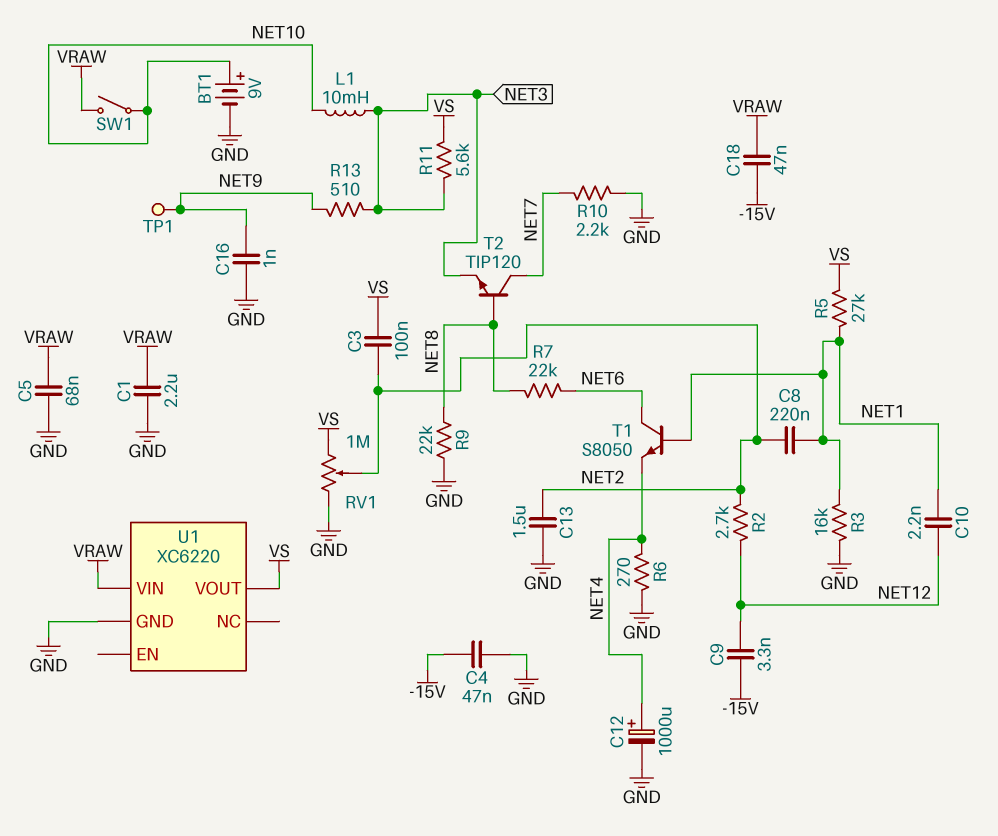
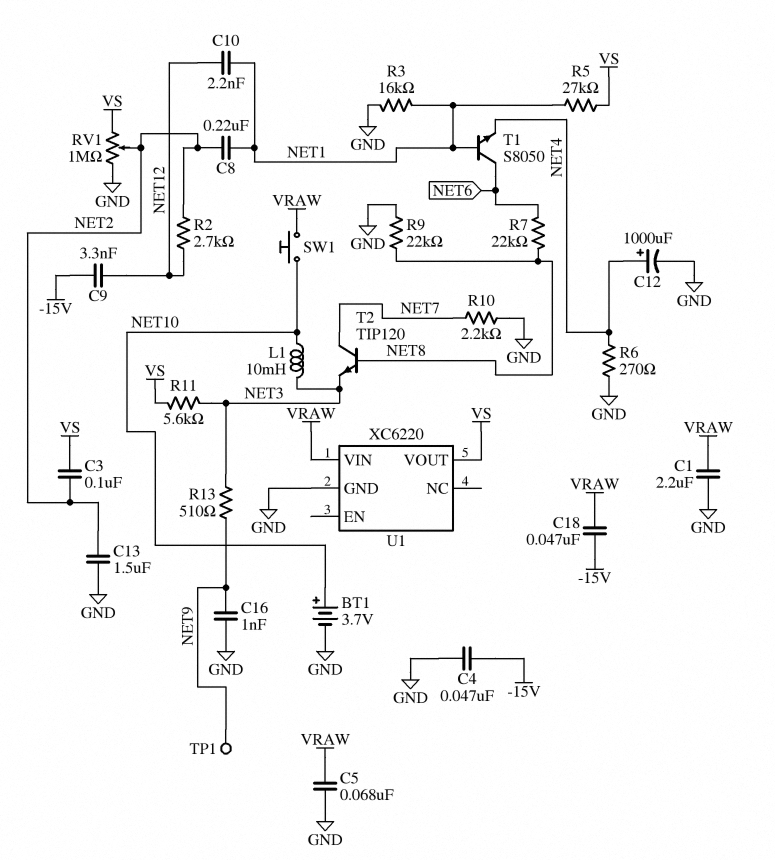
BT1: 9V (plus NET10, minus GND) -> 3.7V (plus NET10, minus GND)
SW1: switch (NET10, VRAW) -> button (NET10, VRAW)

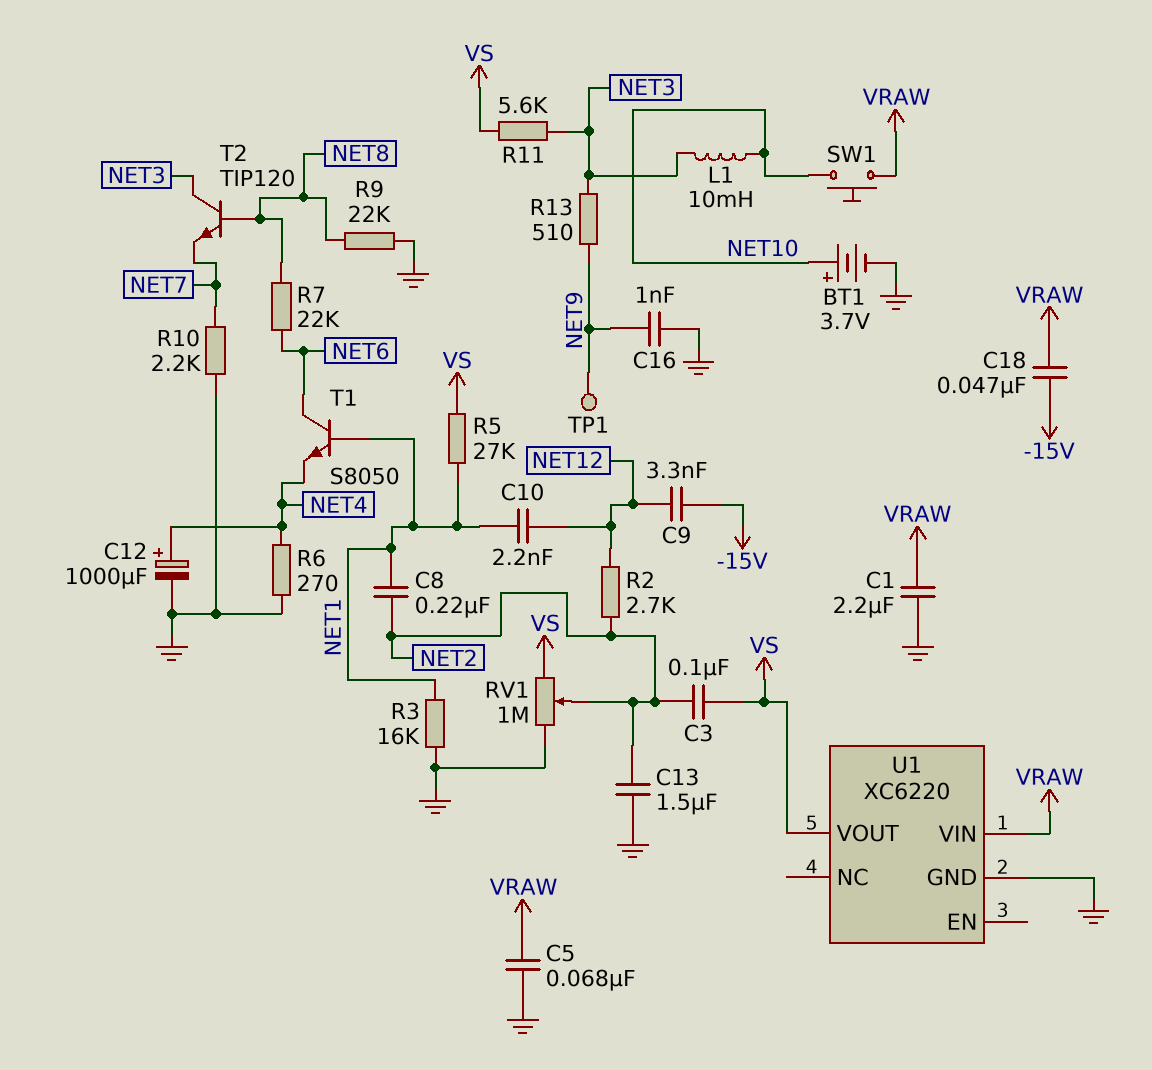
C4: 47nF (-15V, GND) -> none
T2: NPN TIP120 (B NET8, C NET7, E NET3) -> NPN TIP120 (B NET8, C NET3, E NET7)

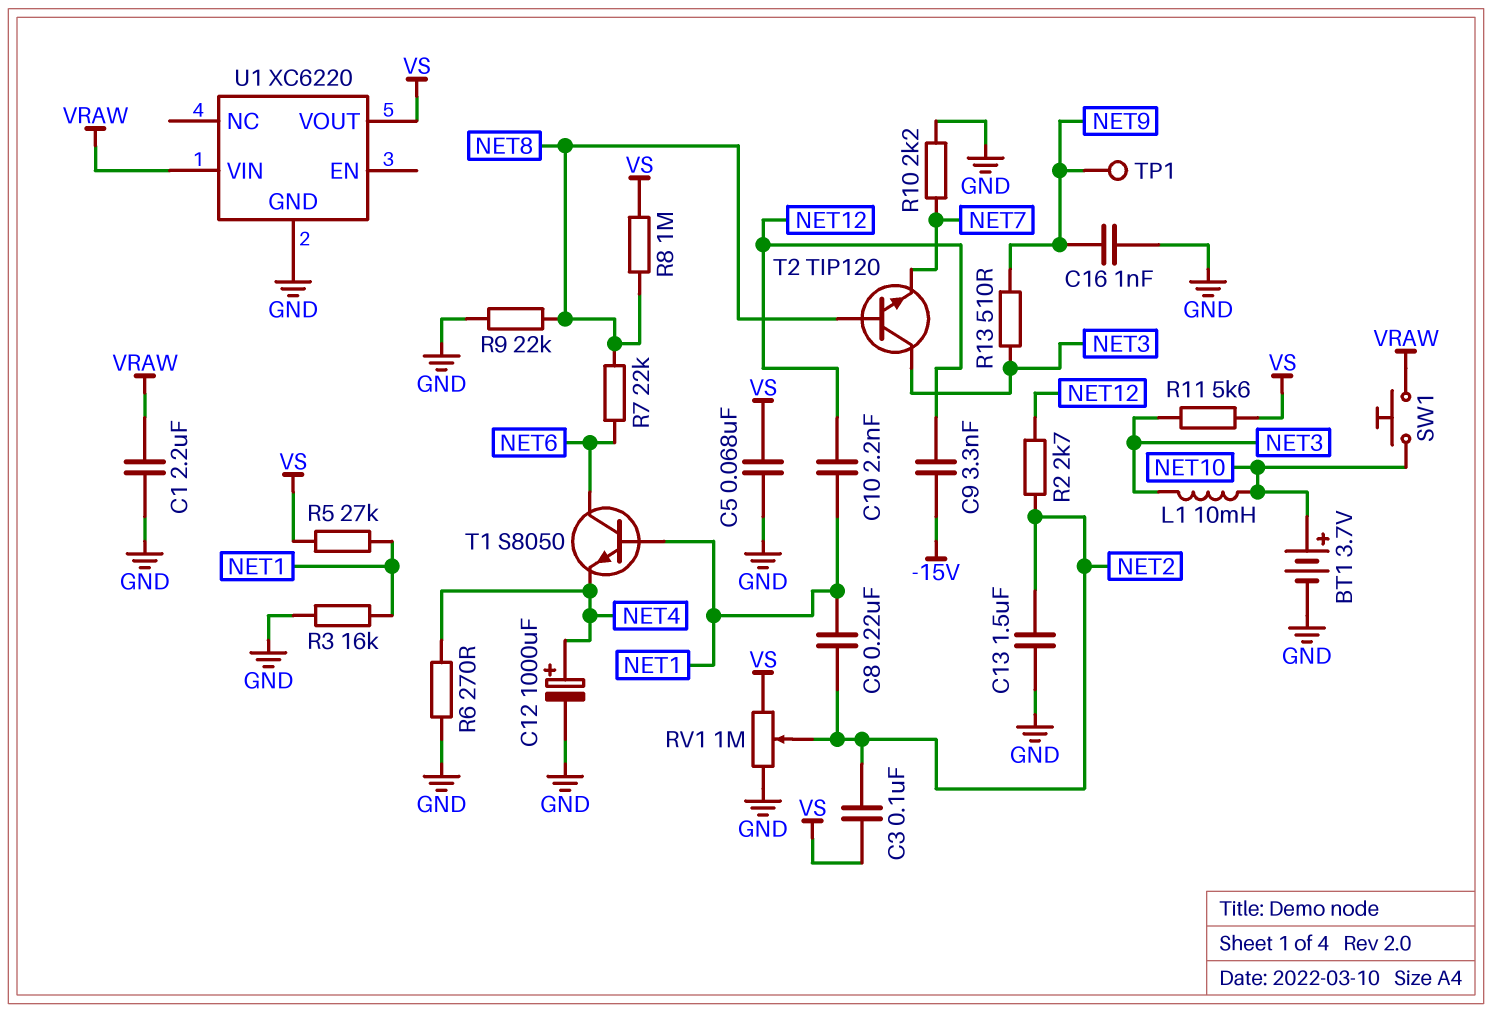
C5: 68nF (GND, VRAW) -> 68nF (GND, VS)
C18: 47nF (-15V, VRAW) -> none
R8: none -> 1M (NET8, VS)

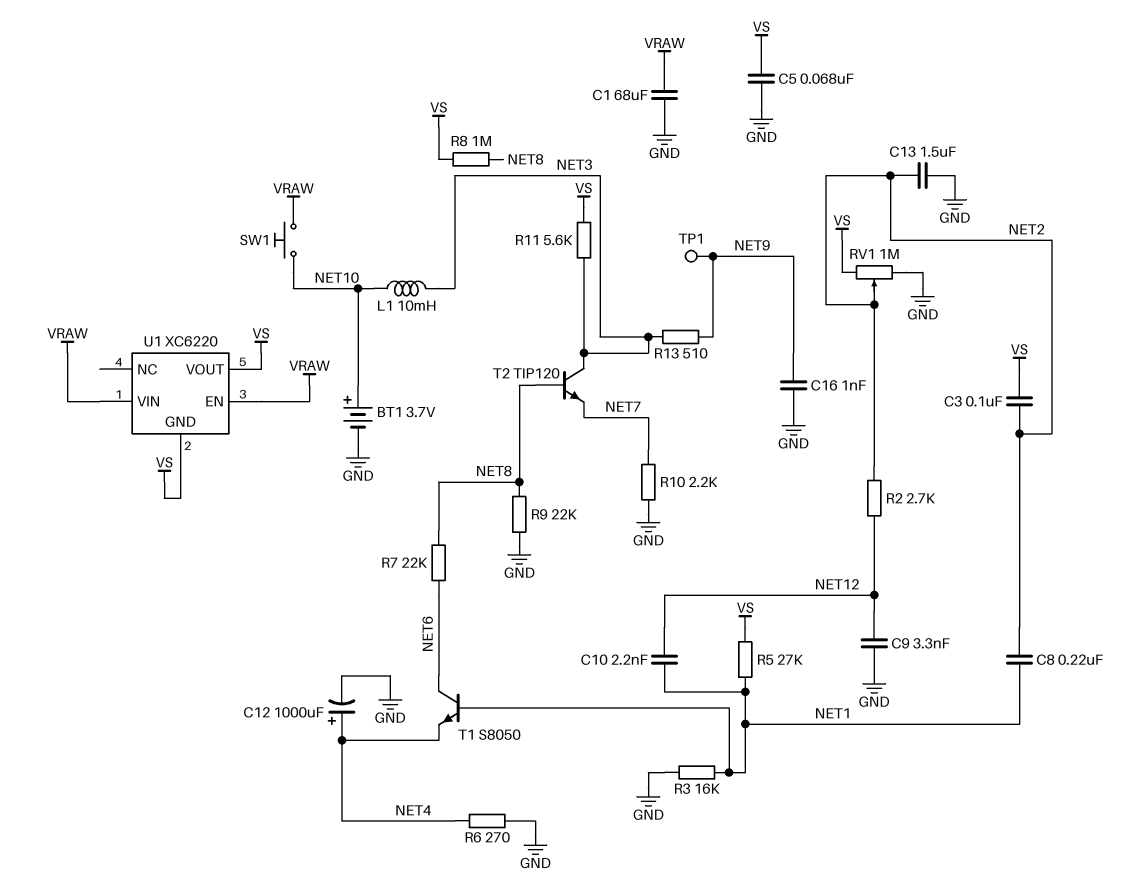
C1: 2.2uF (GND, VRAW) -> 68uF (GND, VRAW)
C9: 3.3nF (-15V, NET12) -> 3.3nF (GND, NET12)
U1 pin EN: none -> VRAW
U1 pin GND: GND -> VS

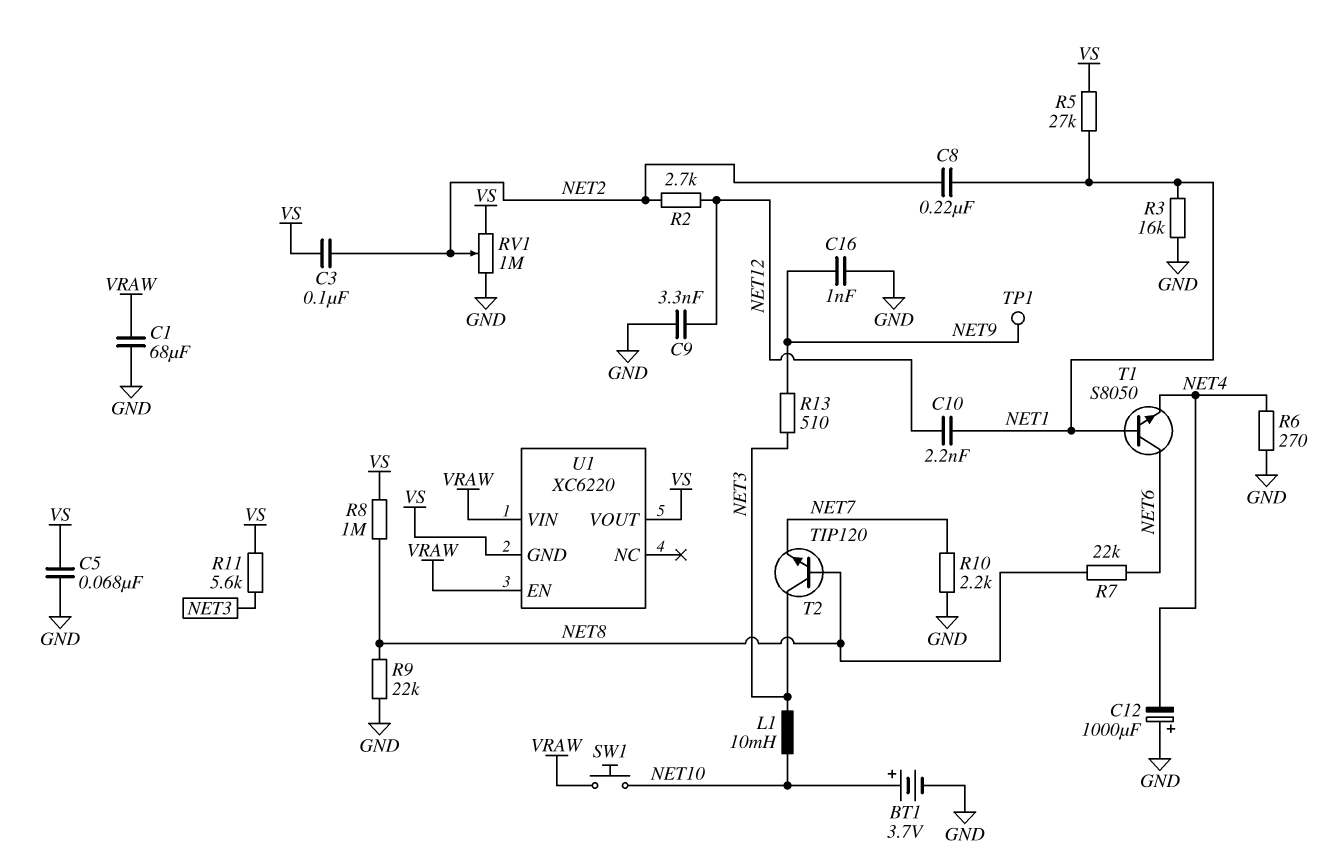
C12: 1000uF (plus NET4, minus GND) -> 1000uF (plus GND, minus NET4)
C13: 1.5uF (GND, NET2) -> none

